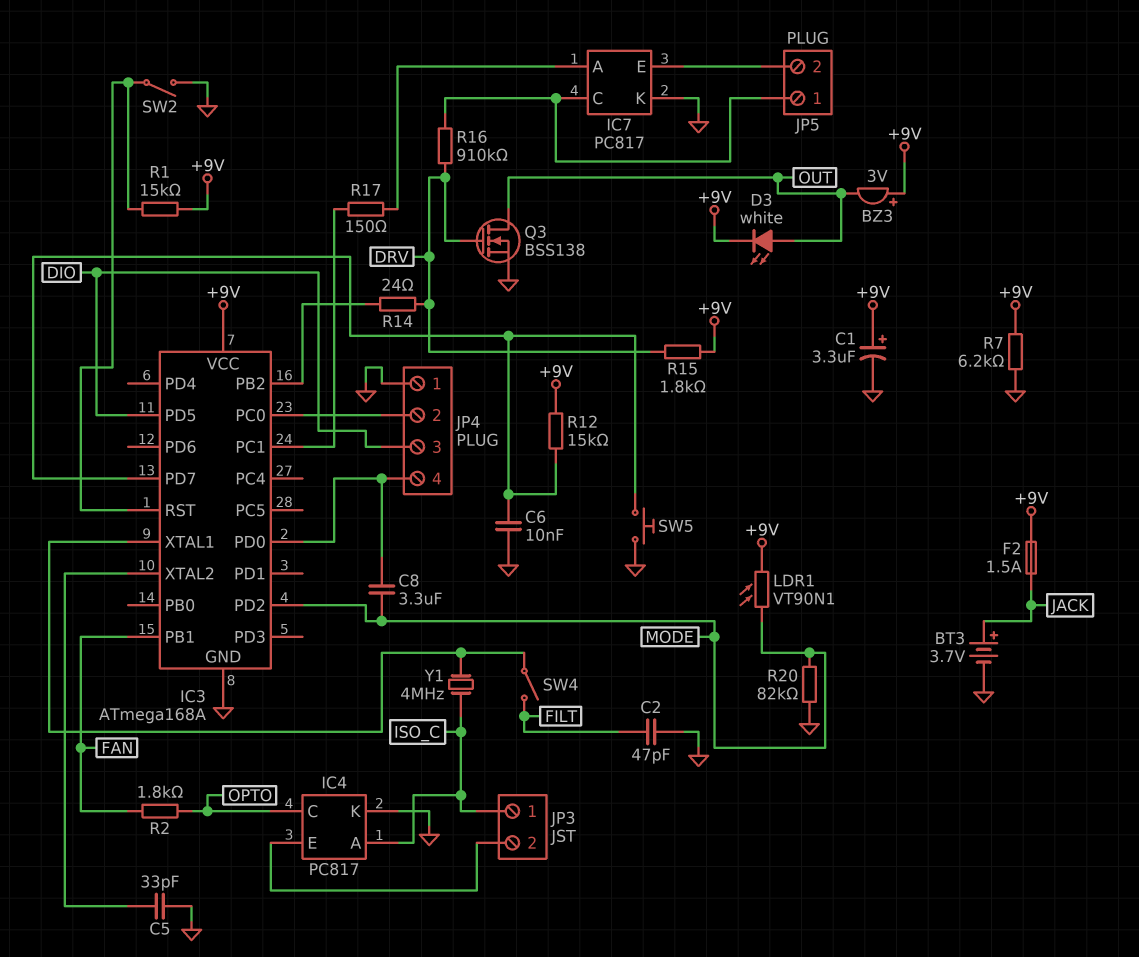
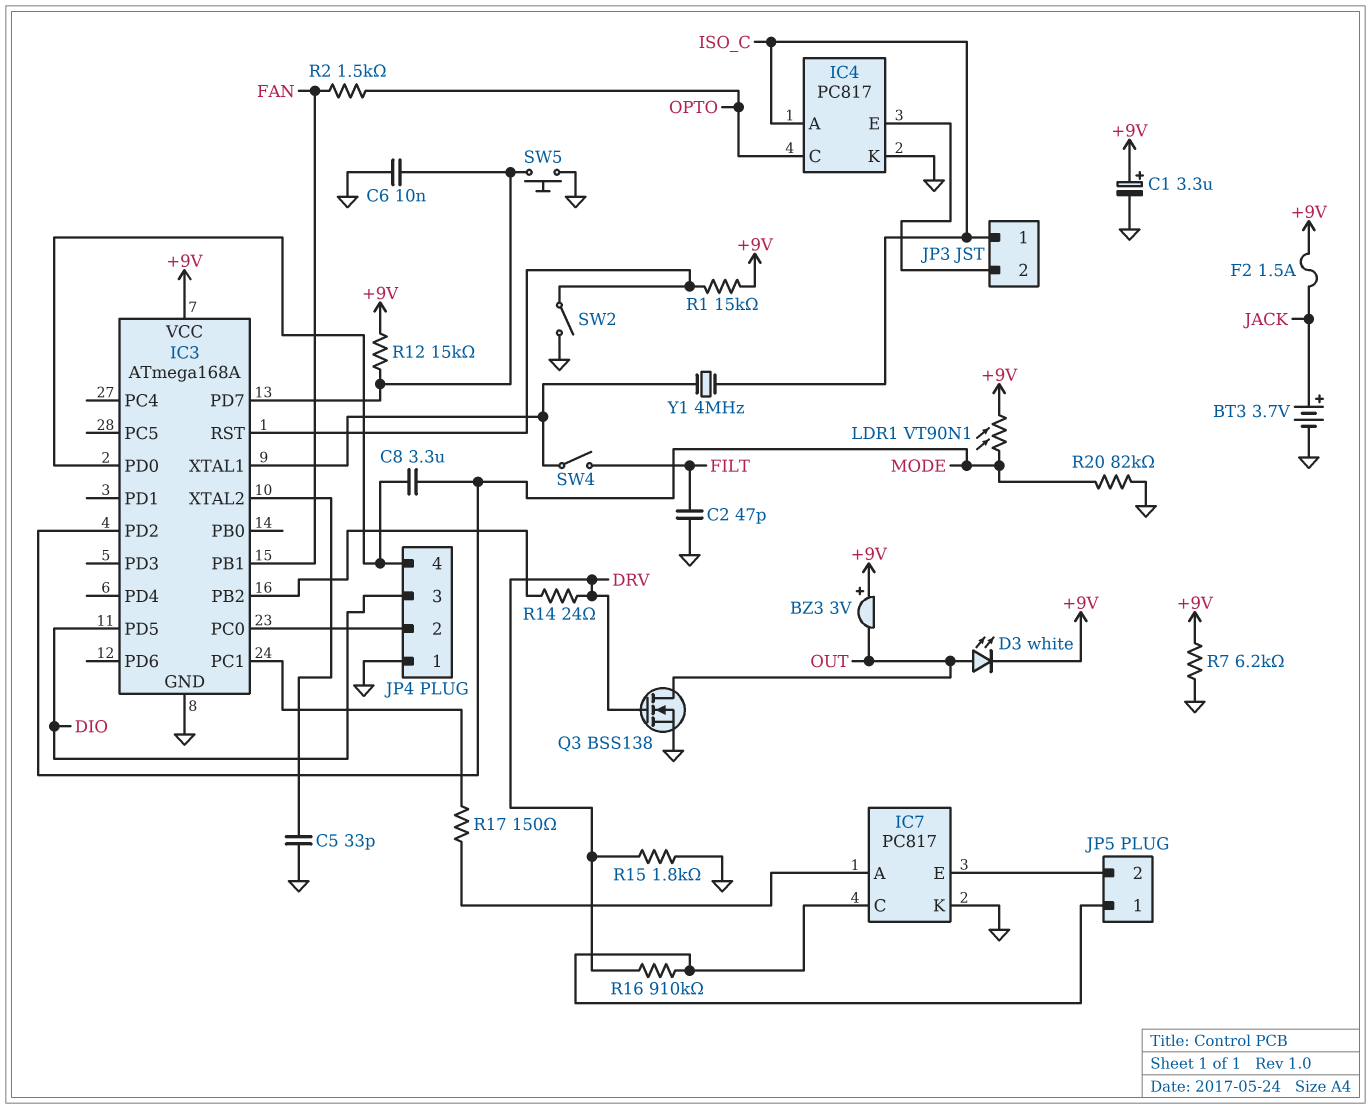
R2: 1.8k (FAN, OPTO) -> 1.5k (FAN, OPTO)
R15: 1.8k (+9V, DRV) -> 1.8k (DRV, GND)

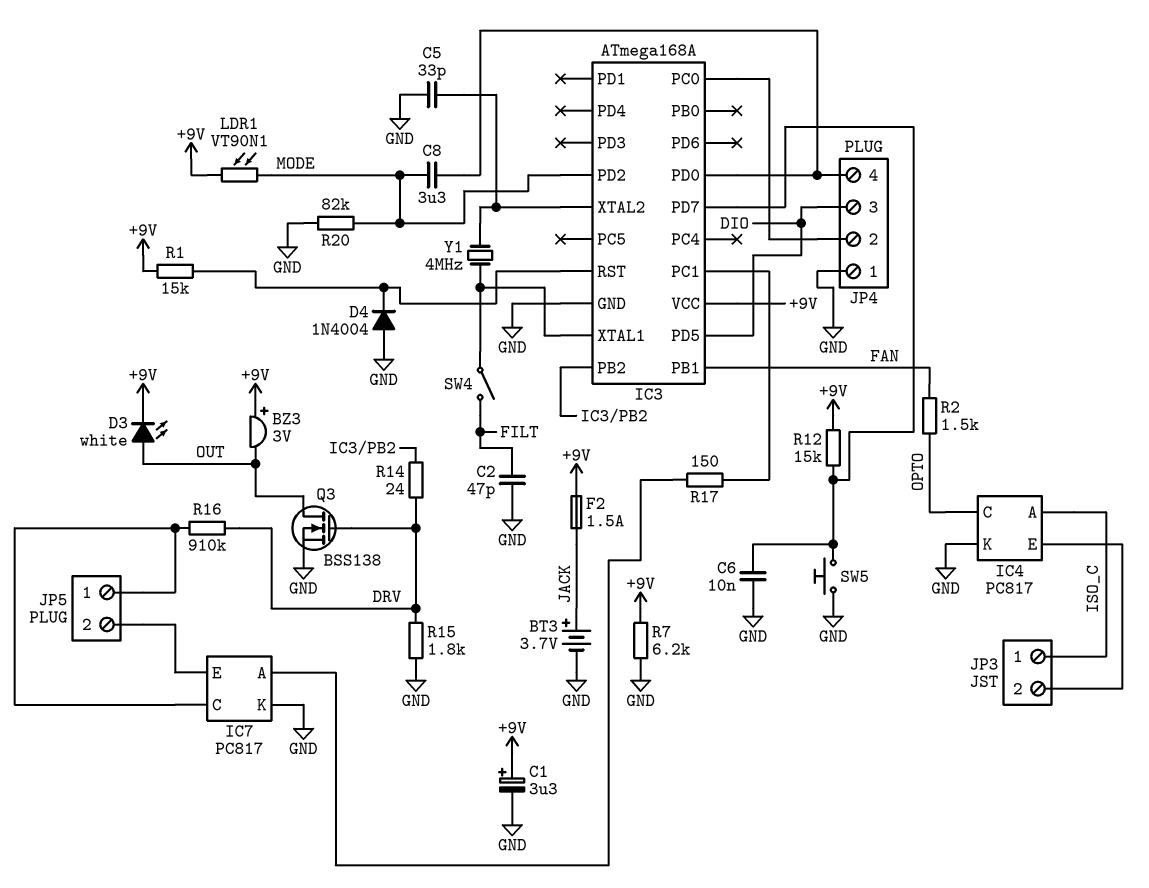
D4: none -> diode 1N4004 (A GND, K IC3/RST)
SW2: switch (GND, IC3/RST) -> none
Y1: 4MHz (IC3/XTAL1, ISO_C) -> 4MHz (IC3/XTAL1, IC3/XTAL2)

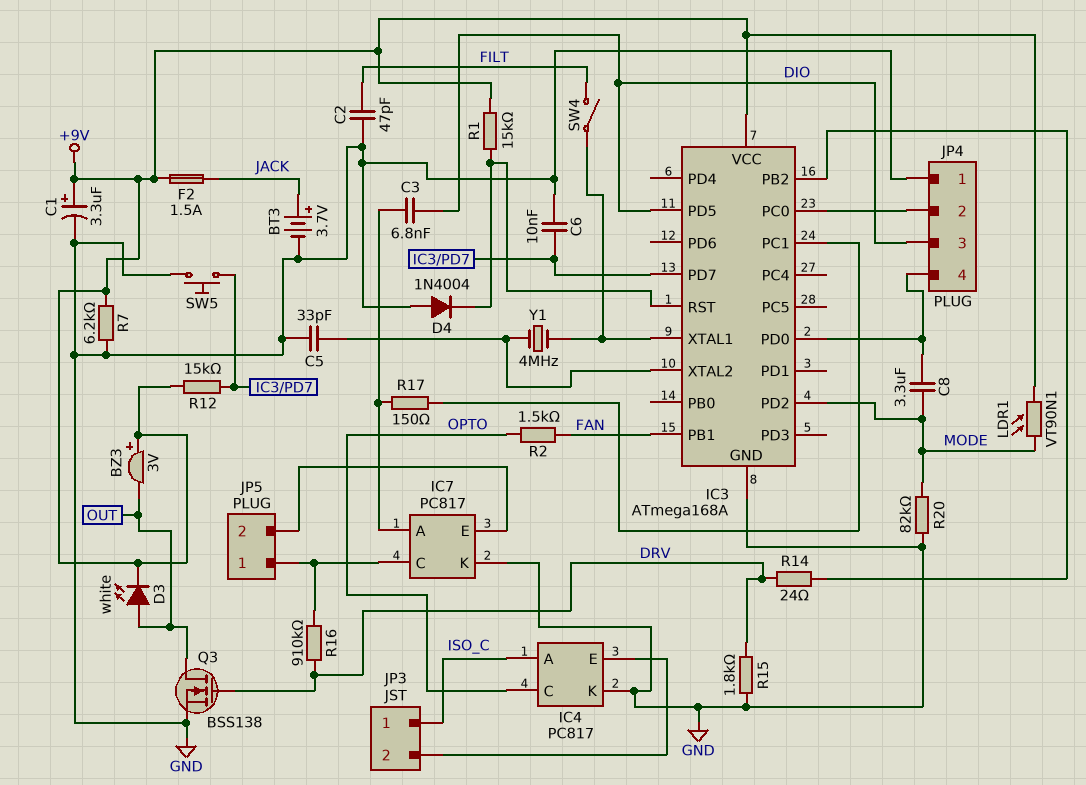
C3: none -> 6.8nF (DIO, IC7/A)

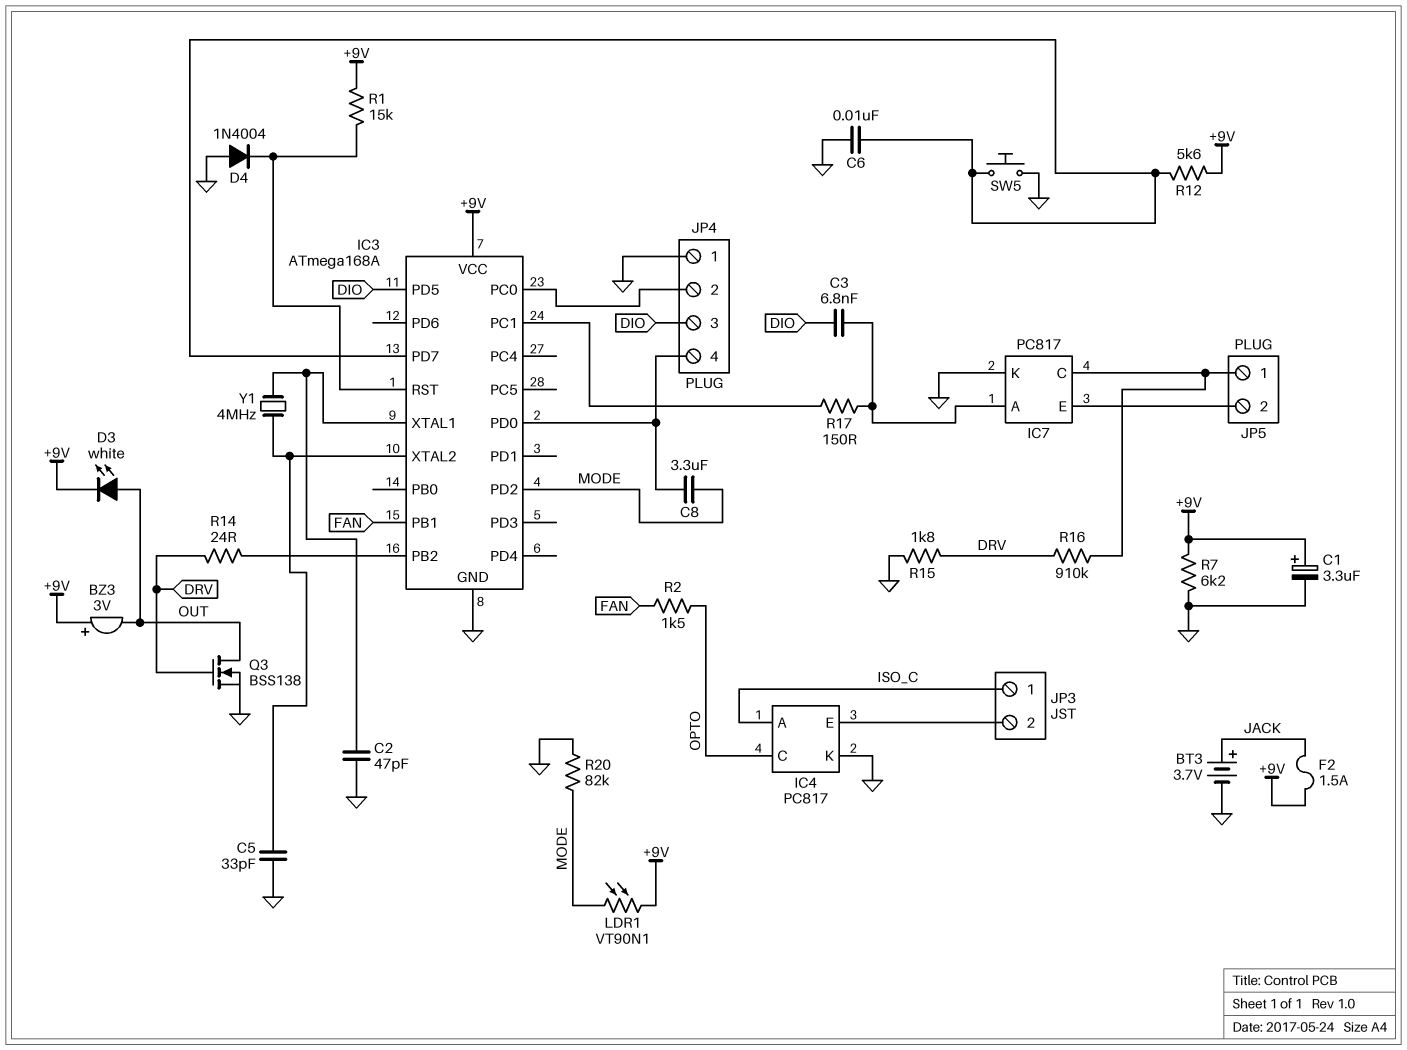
C2: 47pF (FILT, GND) -> 47pF (GND, IC3/XTAL1)
R12: 15k (+9V, IC3/PD7) -> 5.6k (+9V, IC3/PD7)
SW4: switch (FILT, IC3/XTAL1) -> none

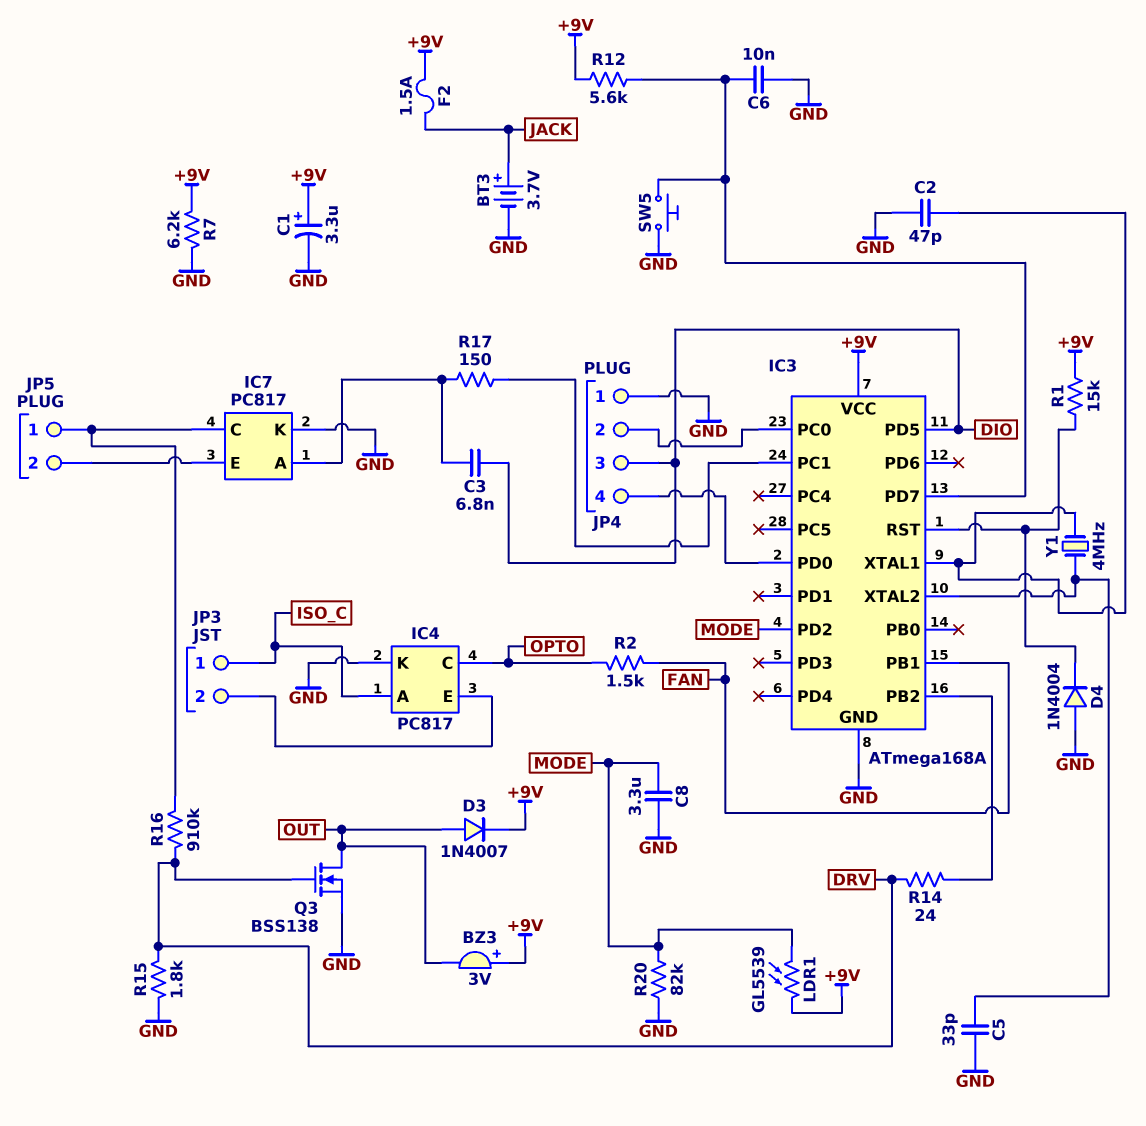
C8: 3.3uF (IC3/PD0, MODE) -> 3.3uF (GND, MODE)
D3: LED white (A OUT, K +9V) -> diode 1N4007 (A OUT, K +9V)
LDR1: VT90N1 (+9V, MODE) -> GL5539 (+9V, MODE)

